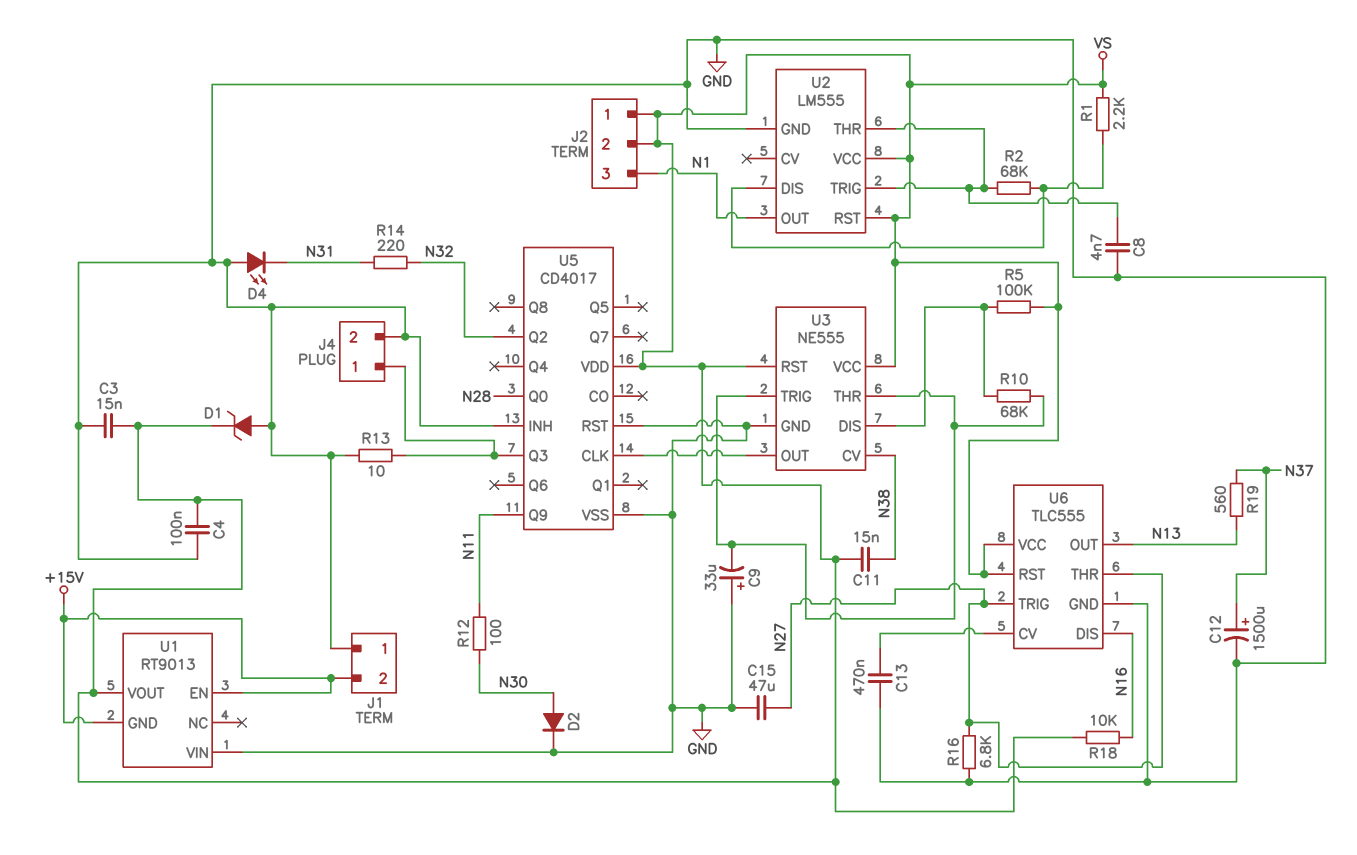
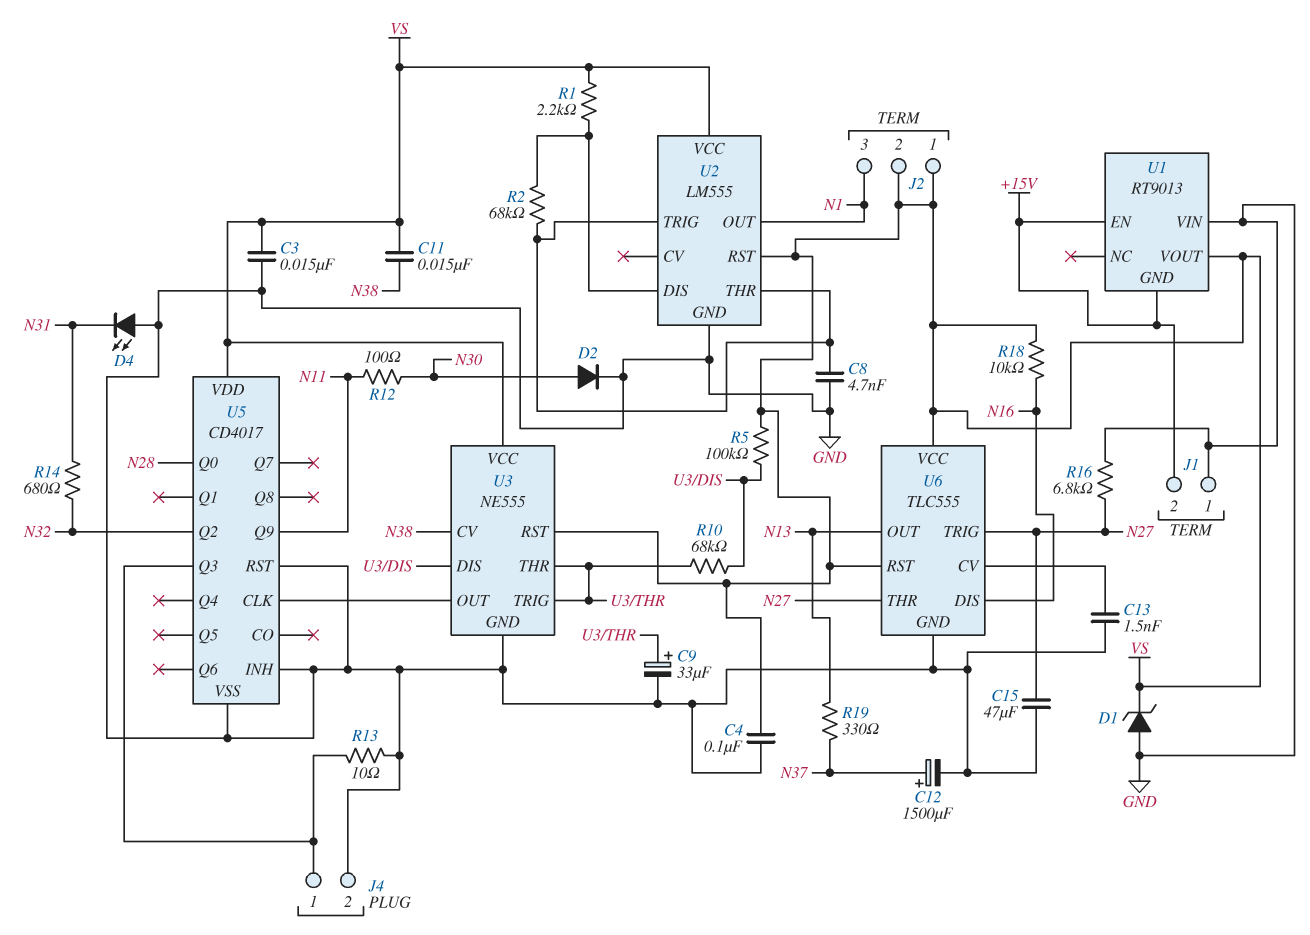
C9: 33uF (plus GND, minus U3/THR) -> 33uF (plus U3/THR, minus GND)
C13: 470nF (GND, U6/CV) -> 1.5nF (GND, U6/CV)
R14: 220 (N31, N32) -> 680 (N31, N32)
R19: 560 (N13, N37) -> 330 (N13, N37)

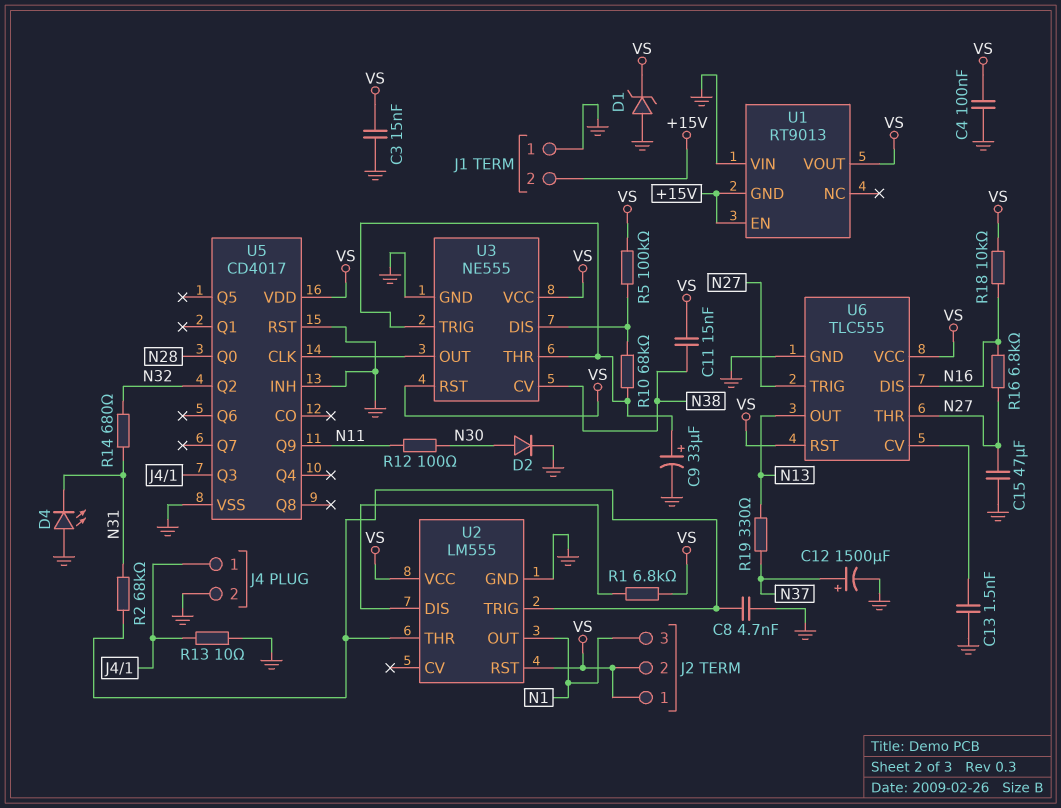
R1: 2.2k (U2/DIS, VS) -> 6.8k (U2/DIS, VS)
R2: 68k (U2/DIS, U2/THR) -> 68k (N31, U2/THR)
R16: 6.8k (GND, N27) -> 6.8k (N16, N27)

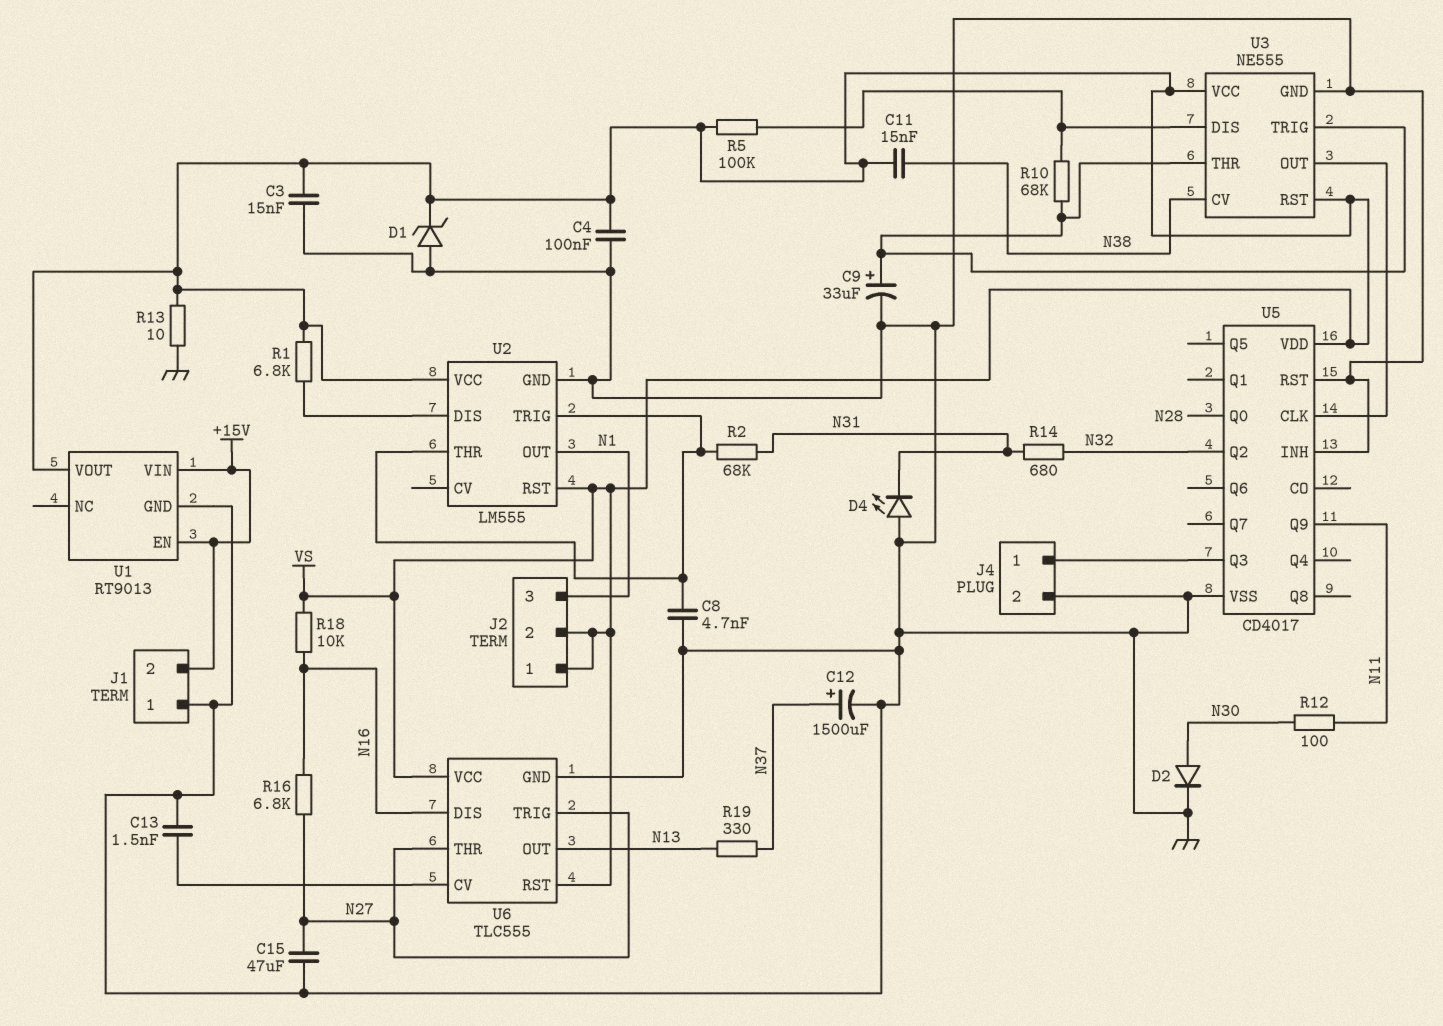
R13: 10 (GND, J4/1) -> 10 (GND, VS)
U1 pin GND: +15V -> GND
U1 pin VIN: GND -> +15V

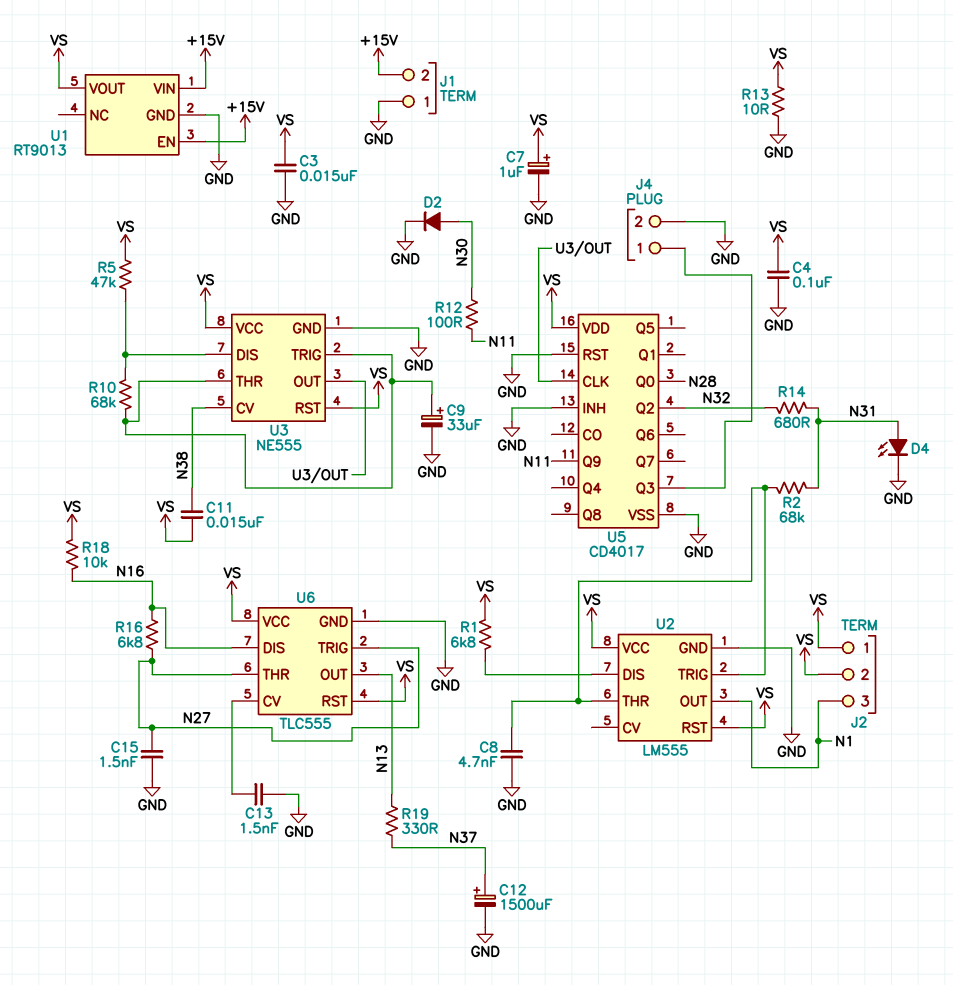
C7: none -> 1uF (plus VS, minus GND)
C15: 47uF (GND, N27) -> 1.5nF (GND, N27)
D1: zener (A GND, K VS) -> none
D4: LED (A GND, K N31) -> LED (A N31, K GND)
R5: 100k (U3/DIS, VS) -> 47k (U3/DIS, VS)

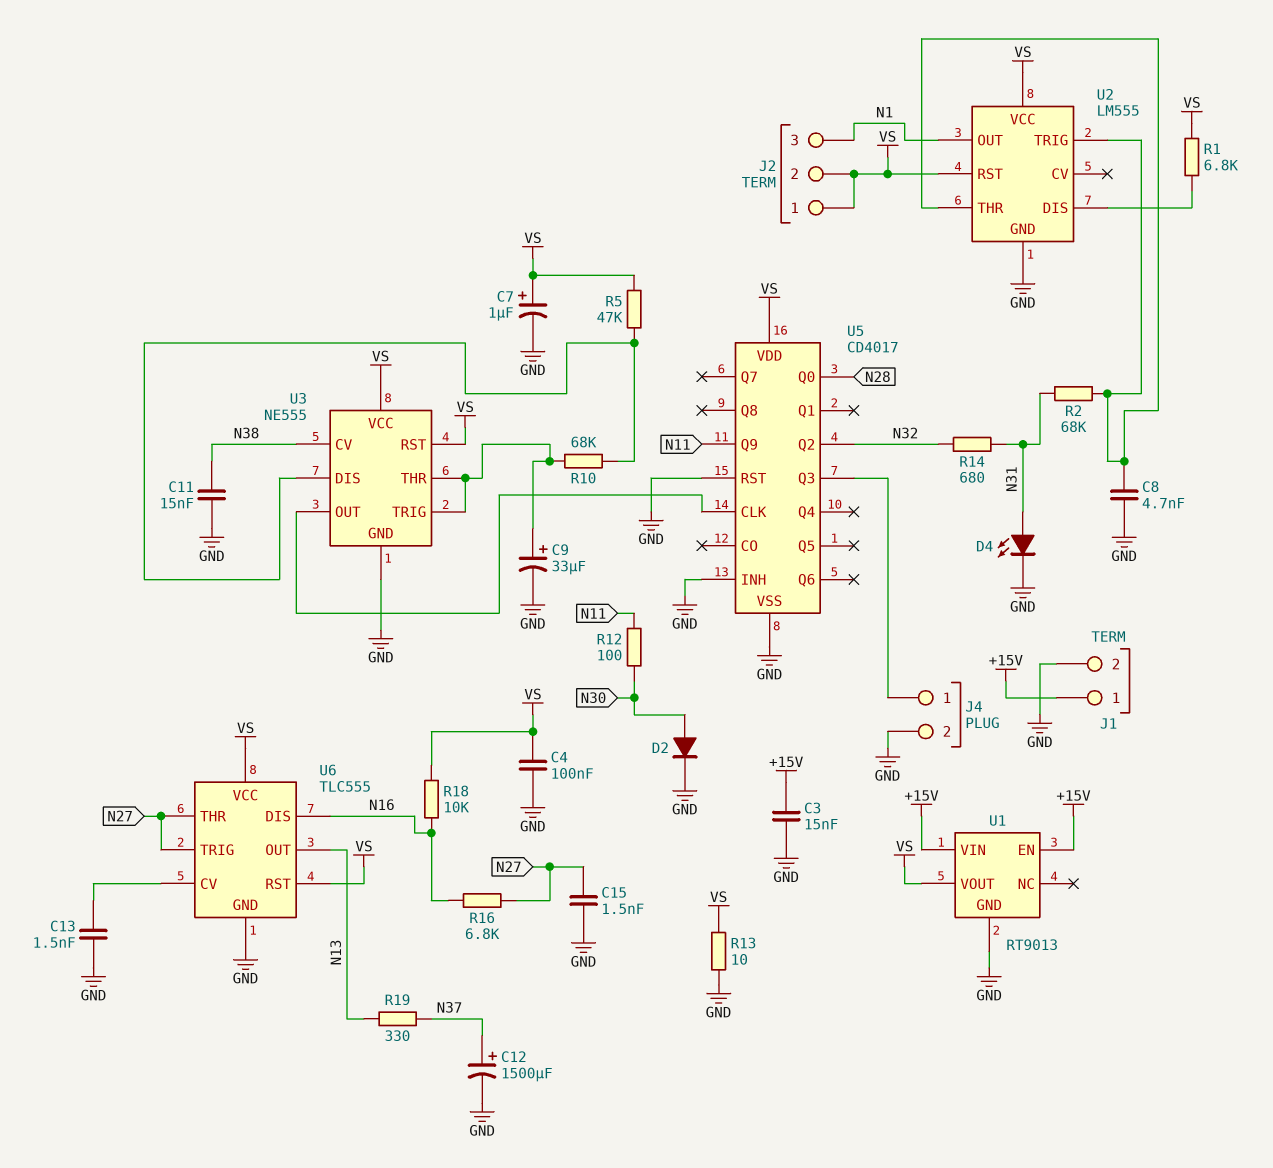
C3: 15nF (GND, VS) -> 15nF (+15V, GND)
C11: 15nF (N38, VS) -> 15nF (GND, N38)
J1 pin 1: GND -> +15V
J1 pin 2: +15V -> GND

